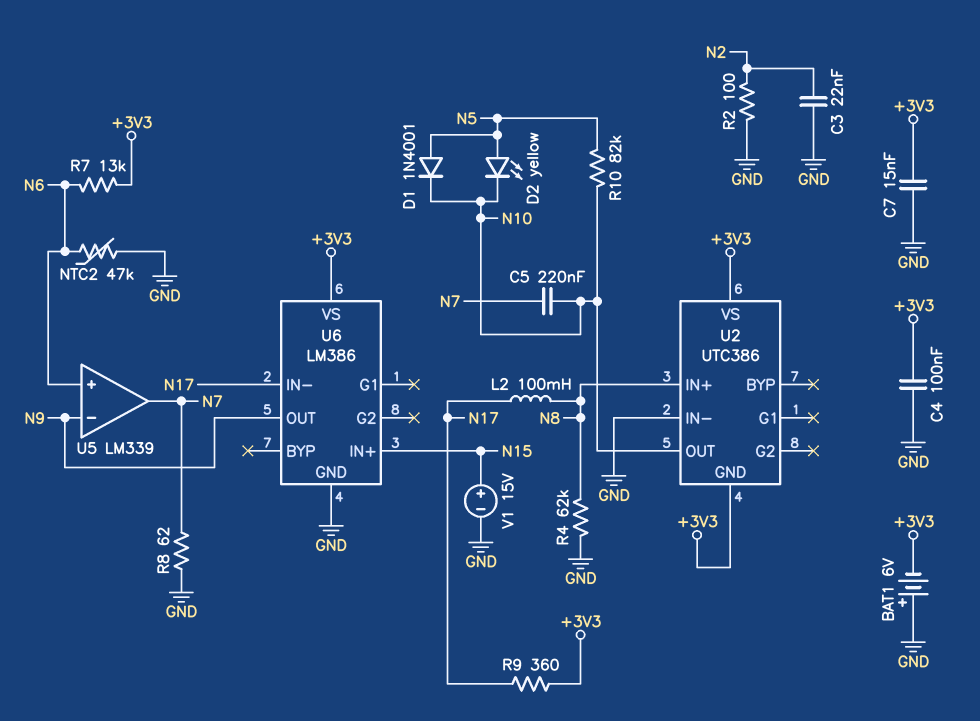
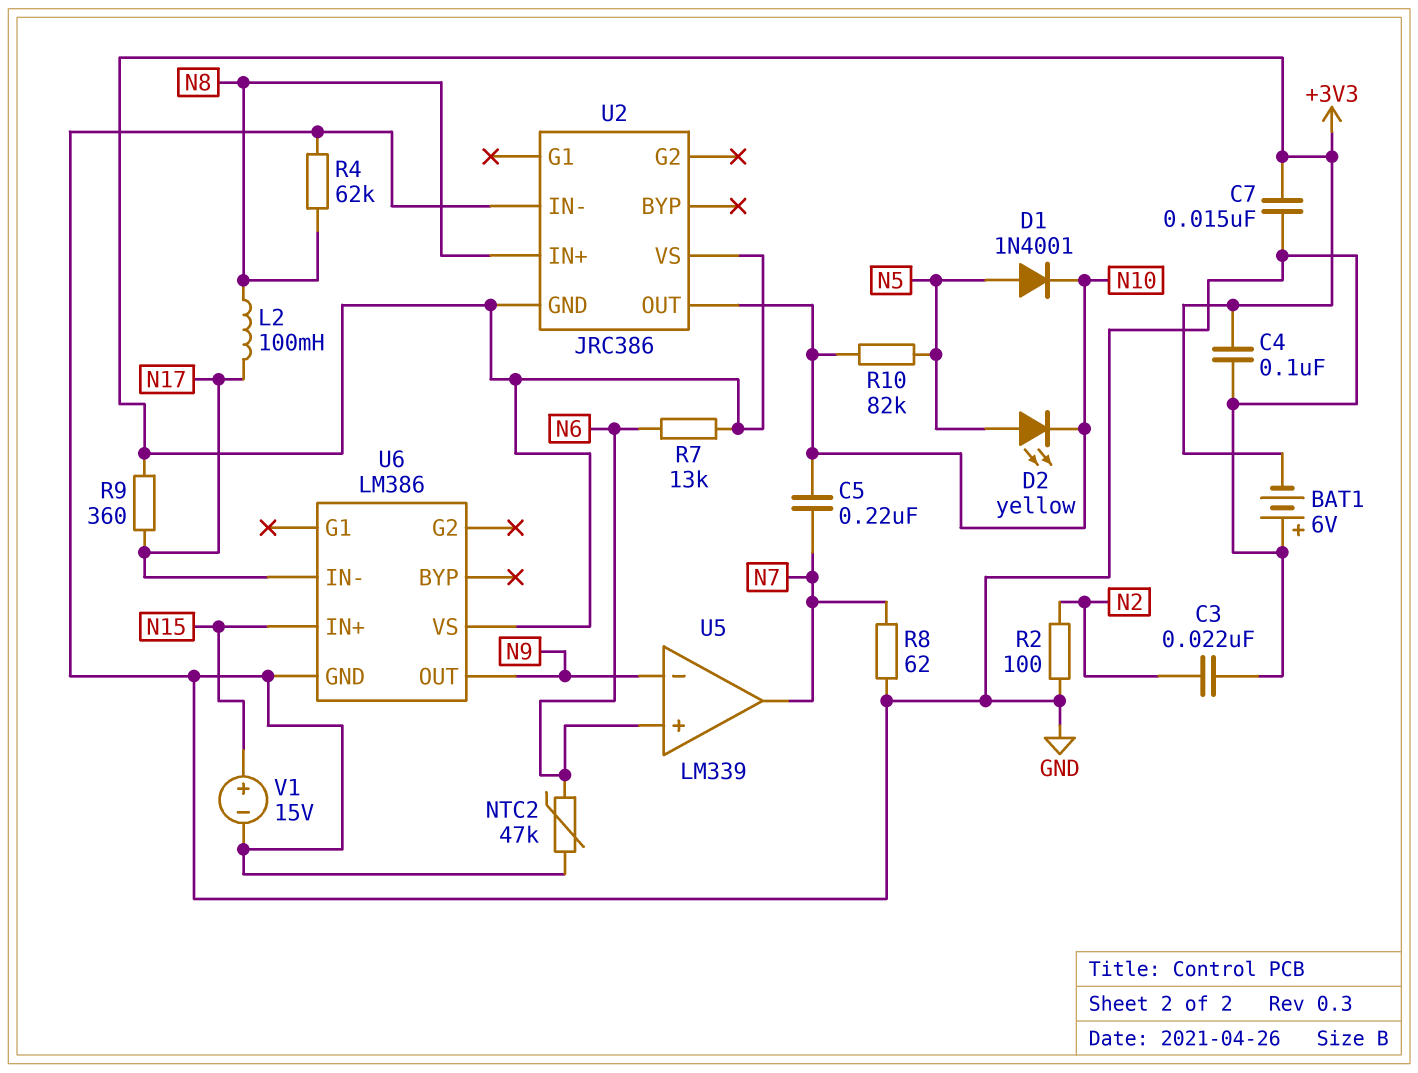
U2: UTC386 -> JRC386

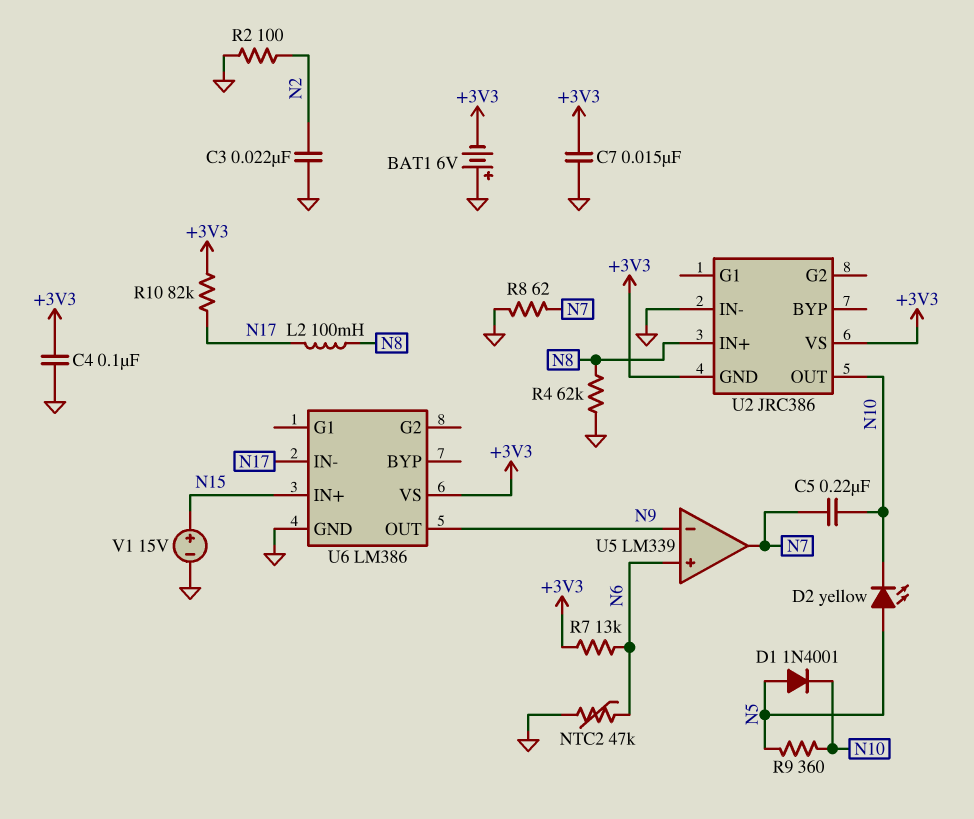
R9: 360 (+3V3, N17) -> 360 (N5, N10)
R10: 82k (N5, N10) -> 82k (+3V3, N17)

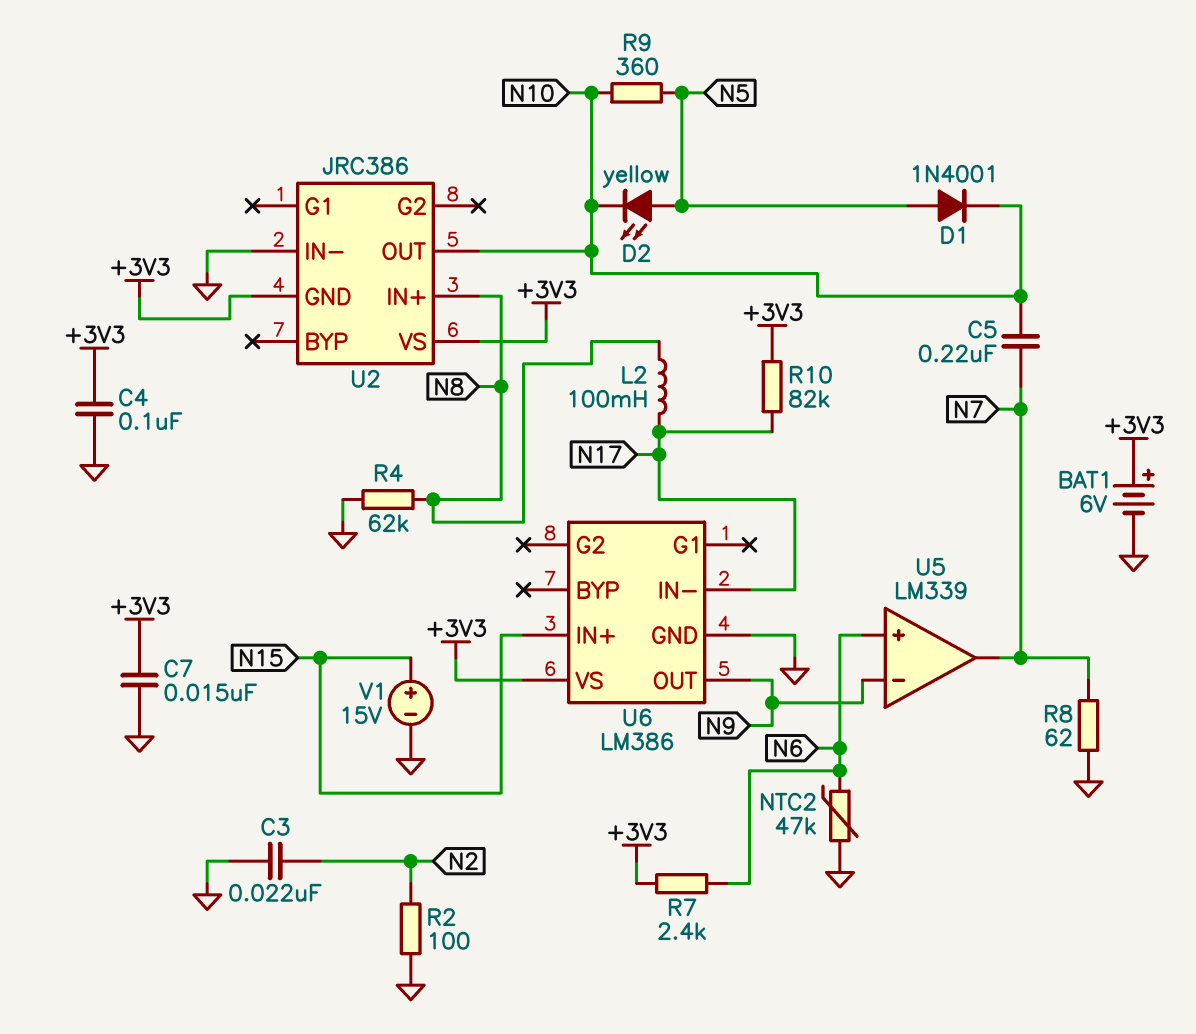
BAT1: 6V (plus GND, minus +3V3) -> 6V (plus +3V3, minus GND)
R7: 13k (+3V3, N6) -> 2.4k (+3V3, N6)

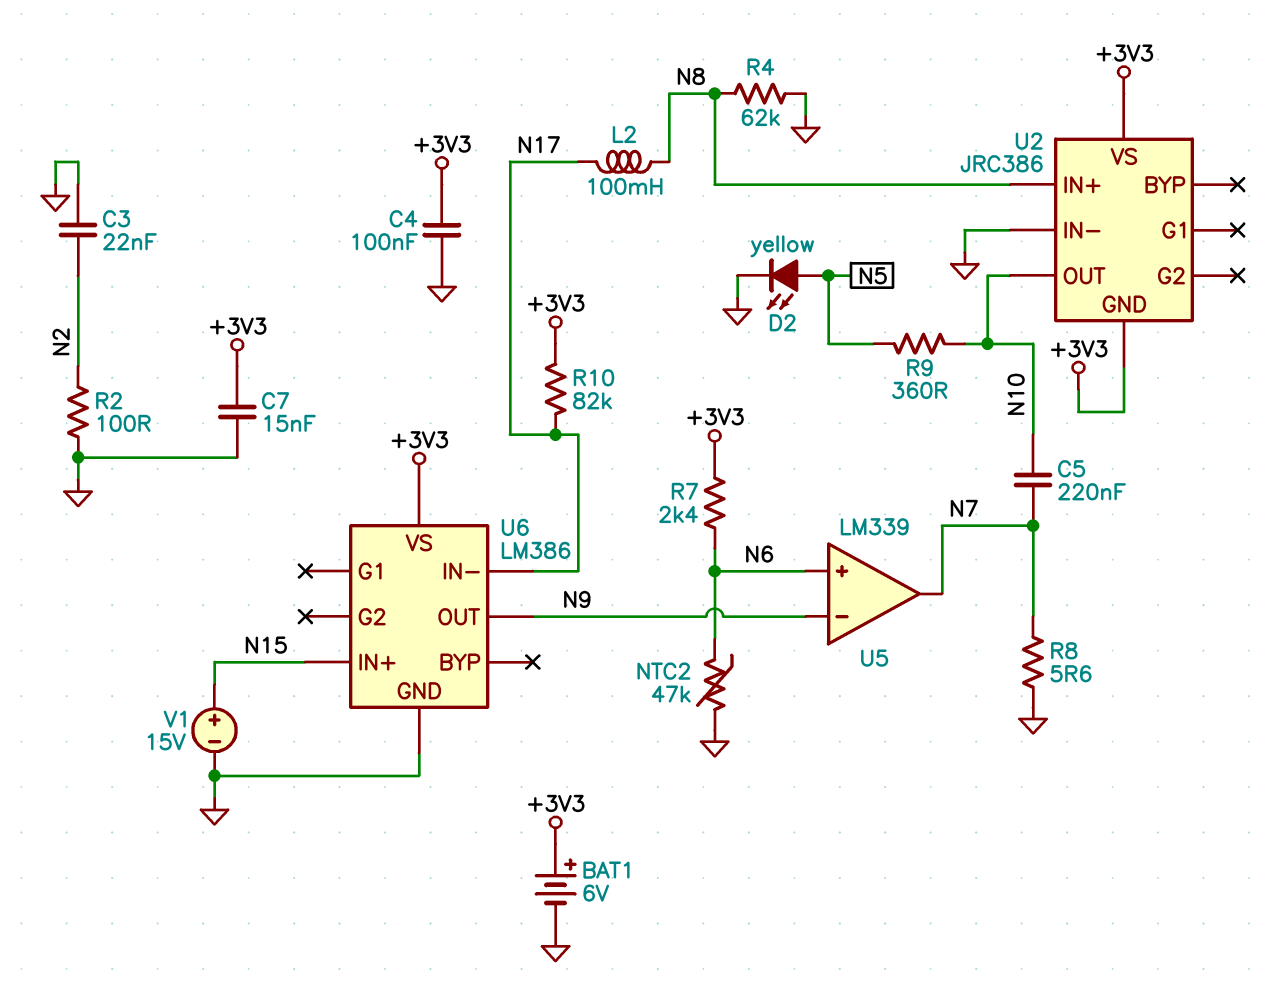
D1: diode 1N4001 (A N5, K N10) -> none
D2: LED yellow (A N5, K N10) -> LED yellow (A N5, K GND)
R8: 62 (GND, N7) -> 5.6 (GND, N7)

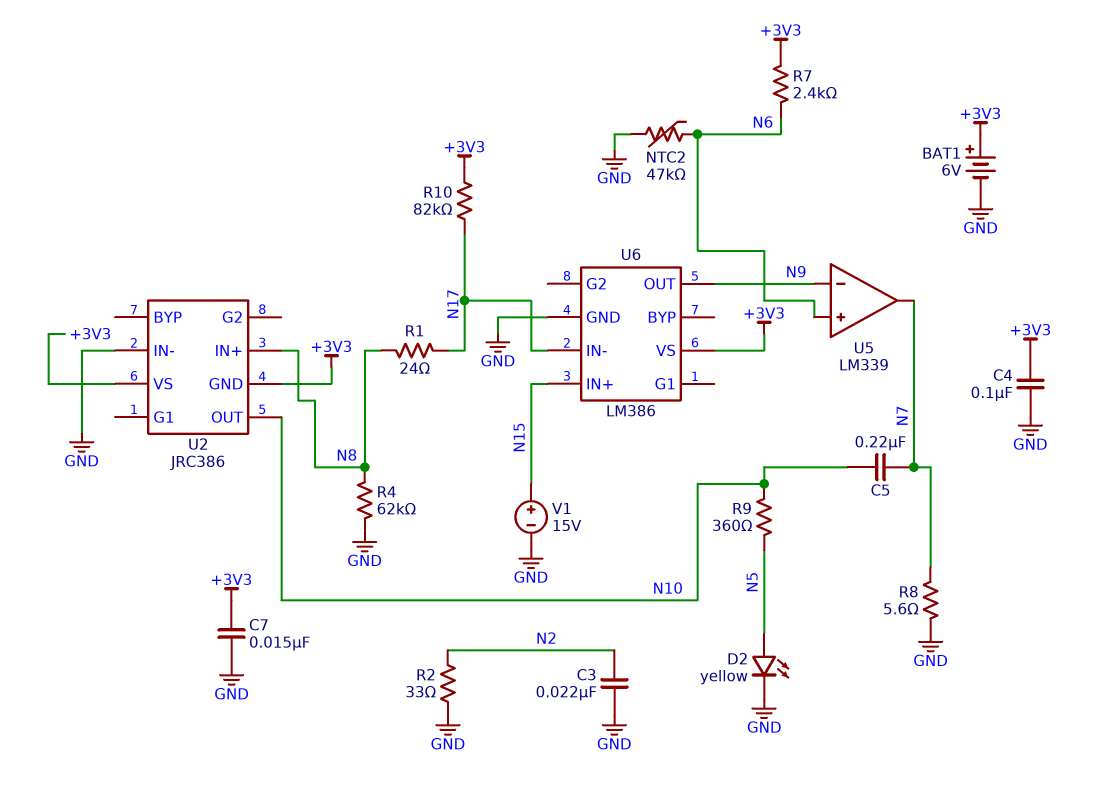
L2: 100mH (N8, N17) -> none
R1: none -> 24 (N8, N17)
R2: 100 (GND, N2) -> 33 (GND, N2)

